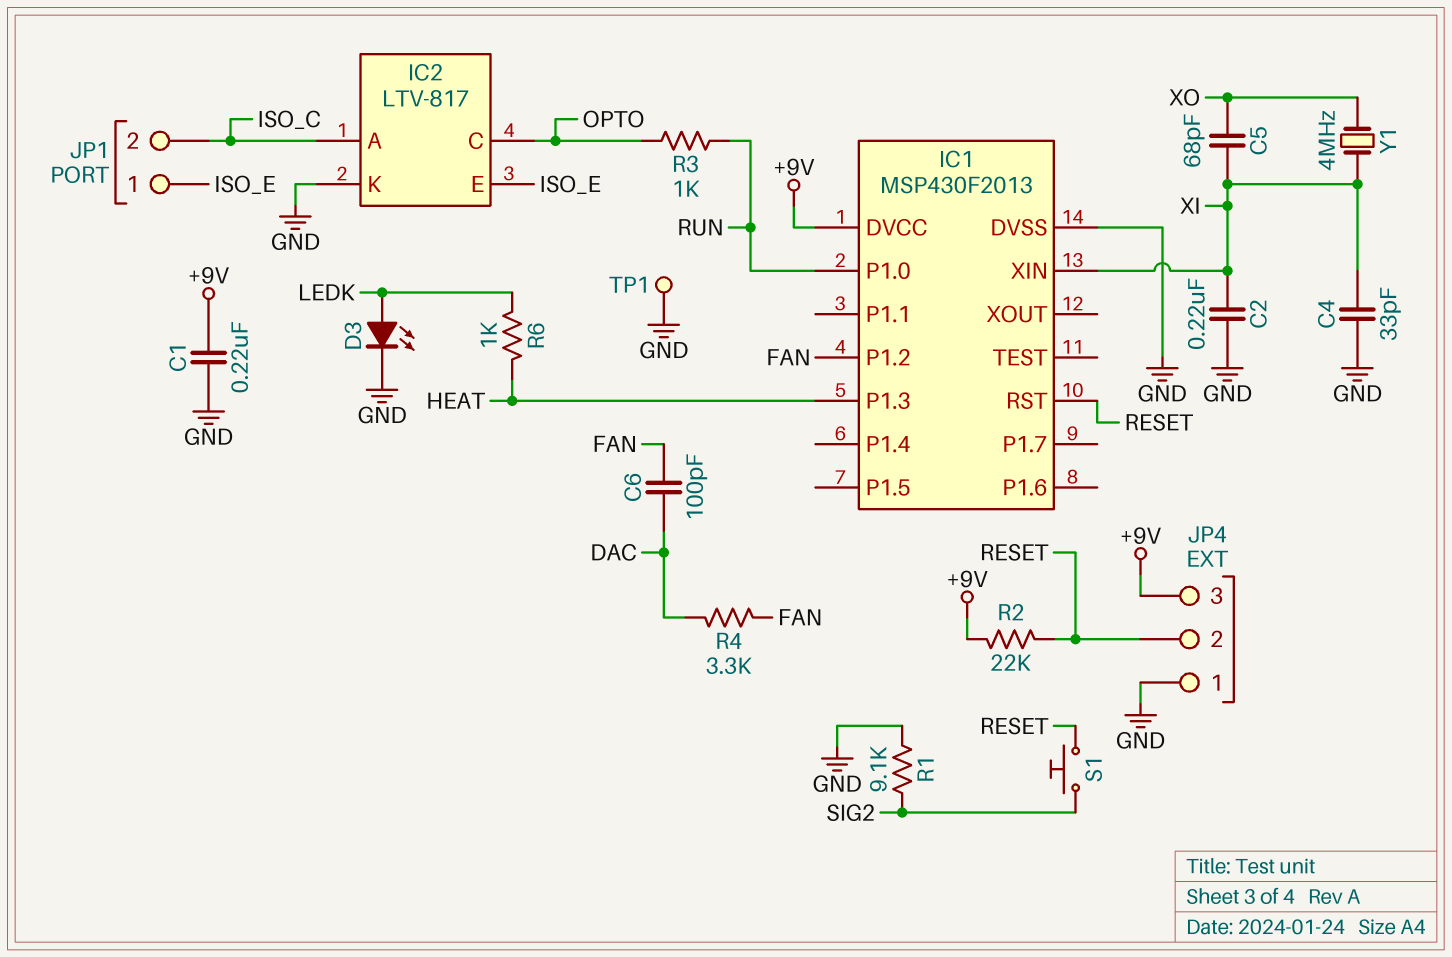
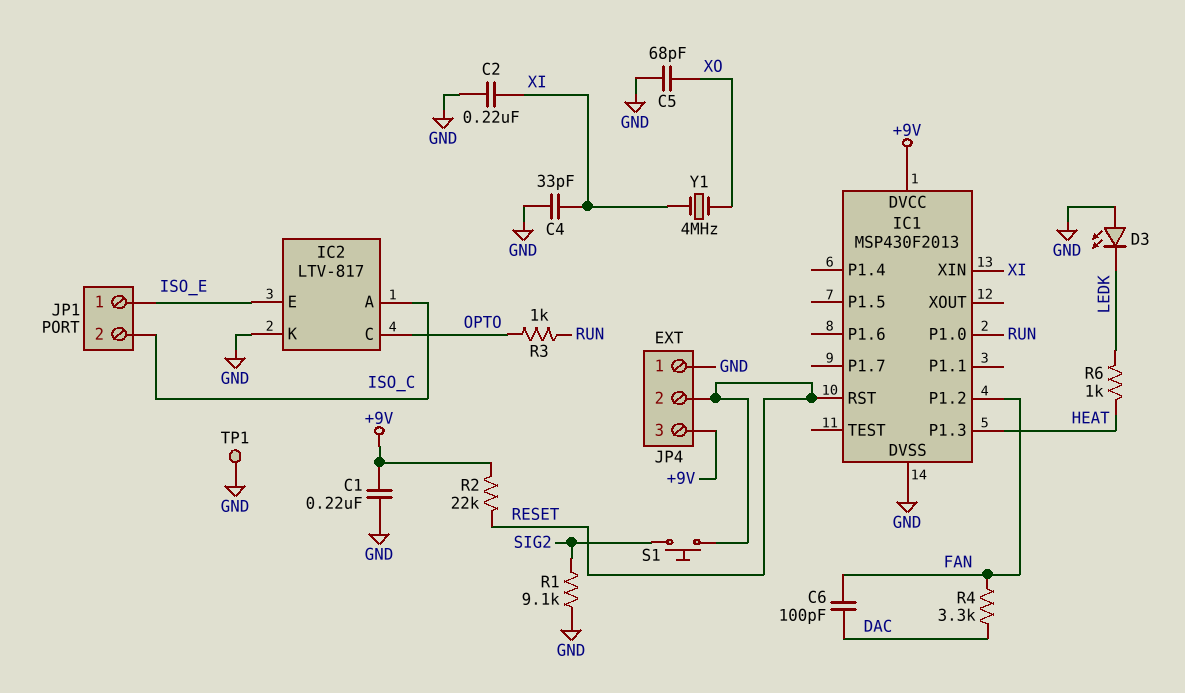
C5: 68pF (XI, XO) -> 68pF (GND, XO)
D3: LED (A LEDK, K GND) -> LED (A GND, K LEDK)

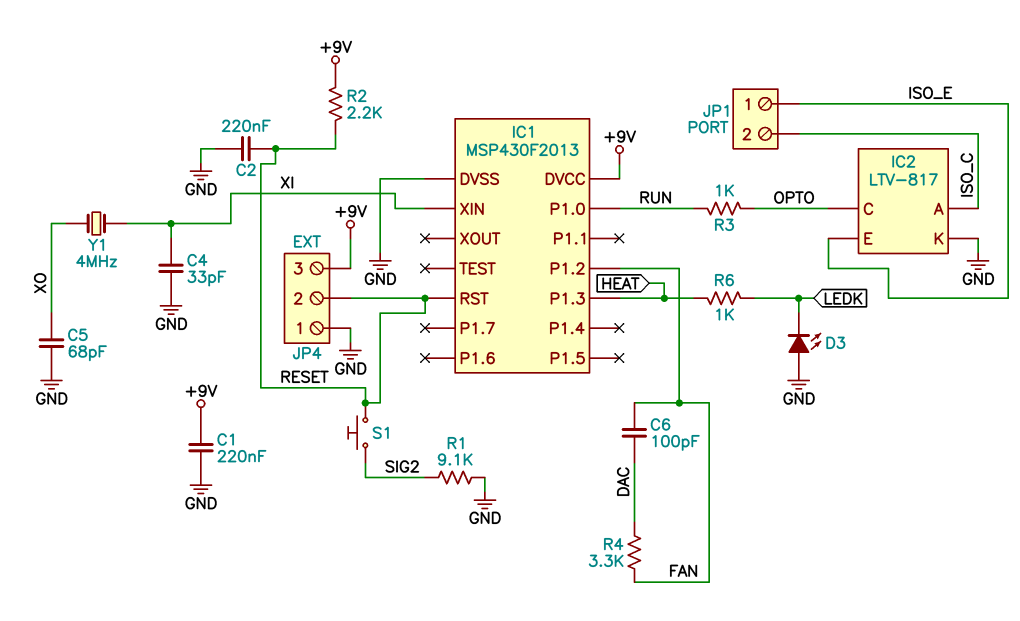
C2: 220nF (GND, XI) -> 220nF (GND, RESET)
R2: 22k (+9V, RESET) -> 2.2k (+9V, RESET)
TP1: test point (GND) -> none

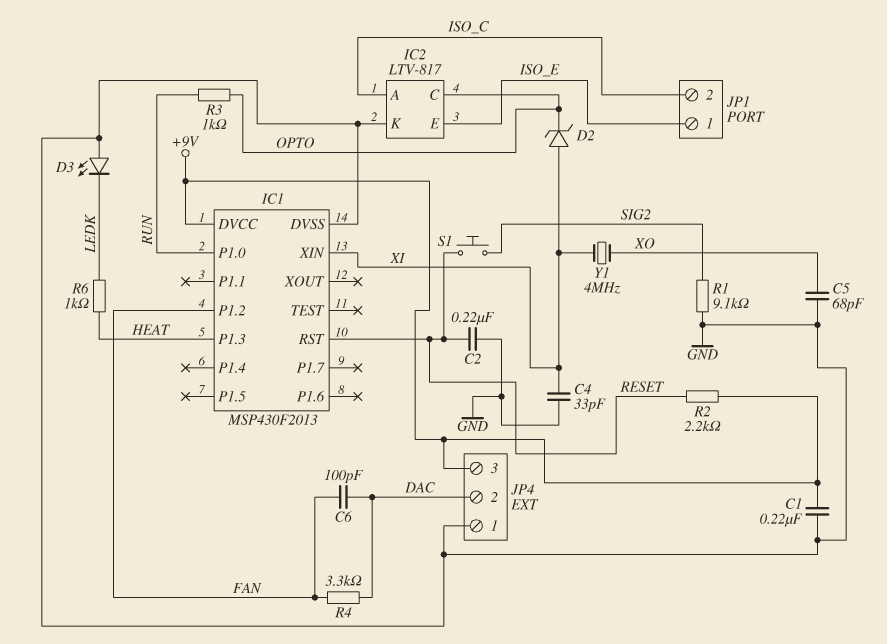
D2: none -> zener (A XI, K OPTO)
JP4 pin 2: RESET -> DAC

